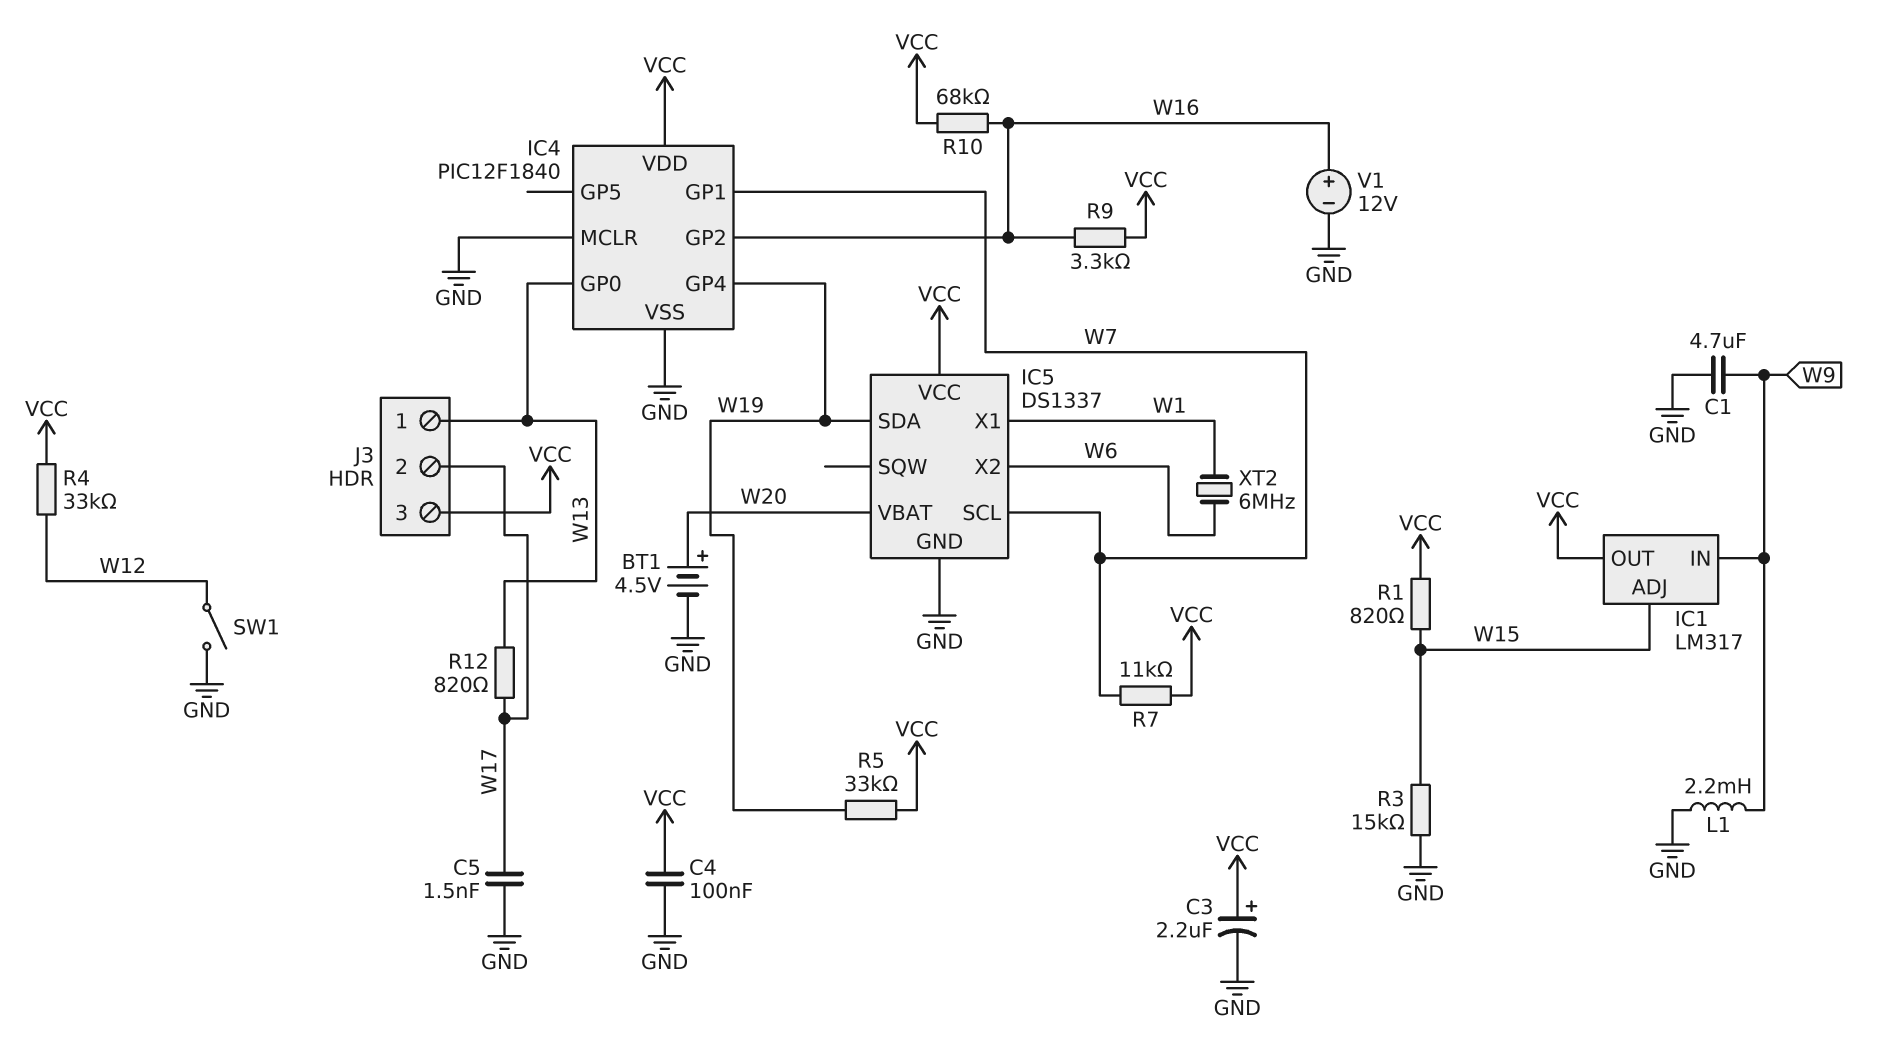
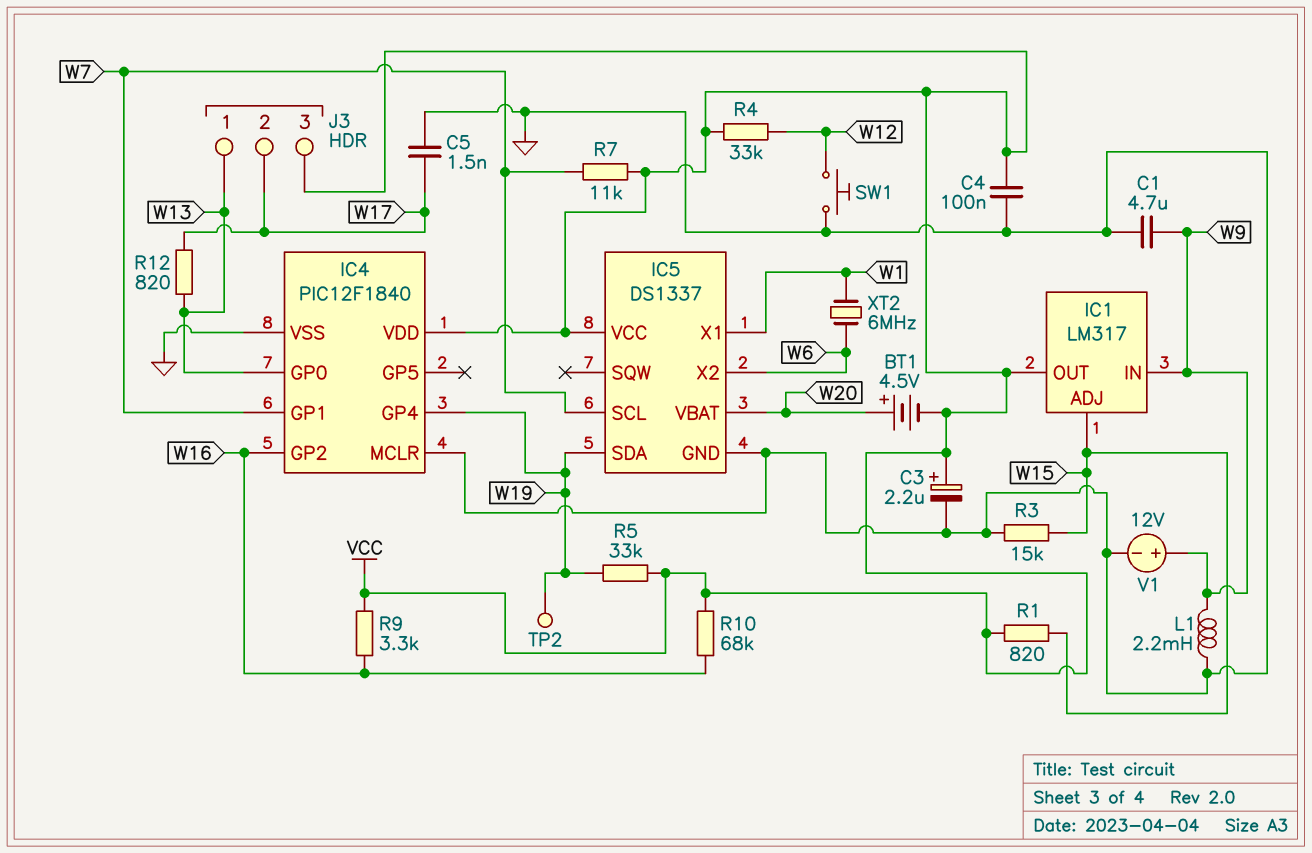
BT1: 4.5V (plus W20, minus GND) -> 4.5V (plus W20, minus VCC)
SW1: switch (GND, W12) -> button (GND, W12)
TP2: none -> test point (W19)
V1: 12V (plus W16, minus GND) -> 12V (plus W9, minus GND)

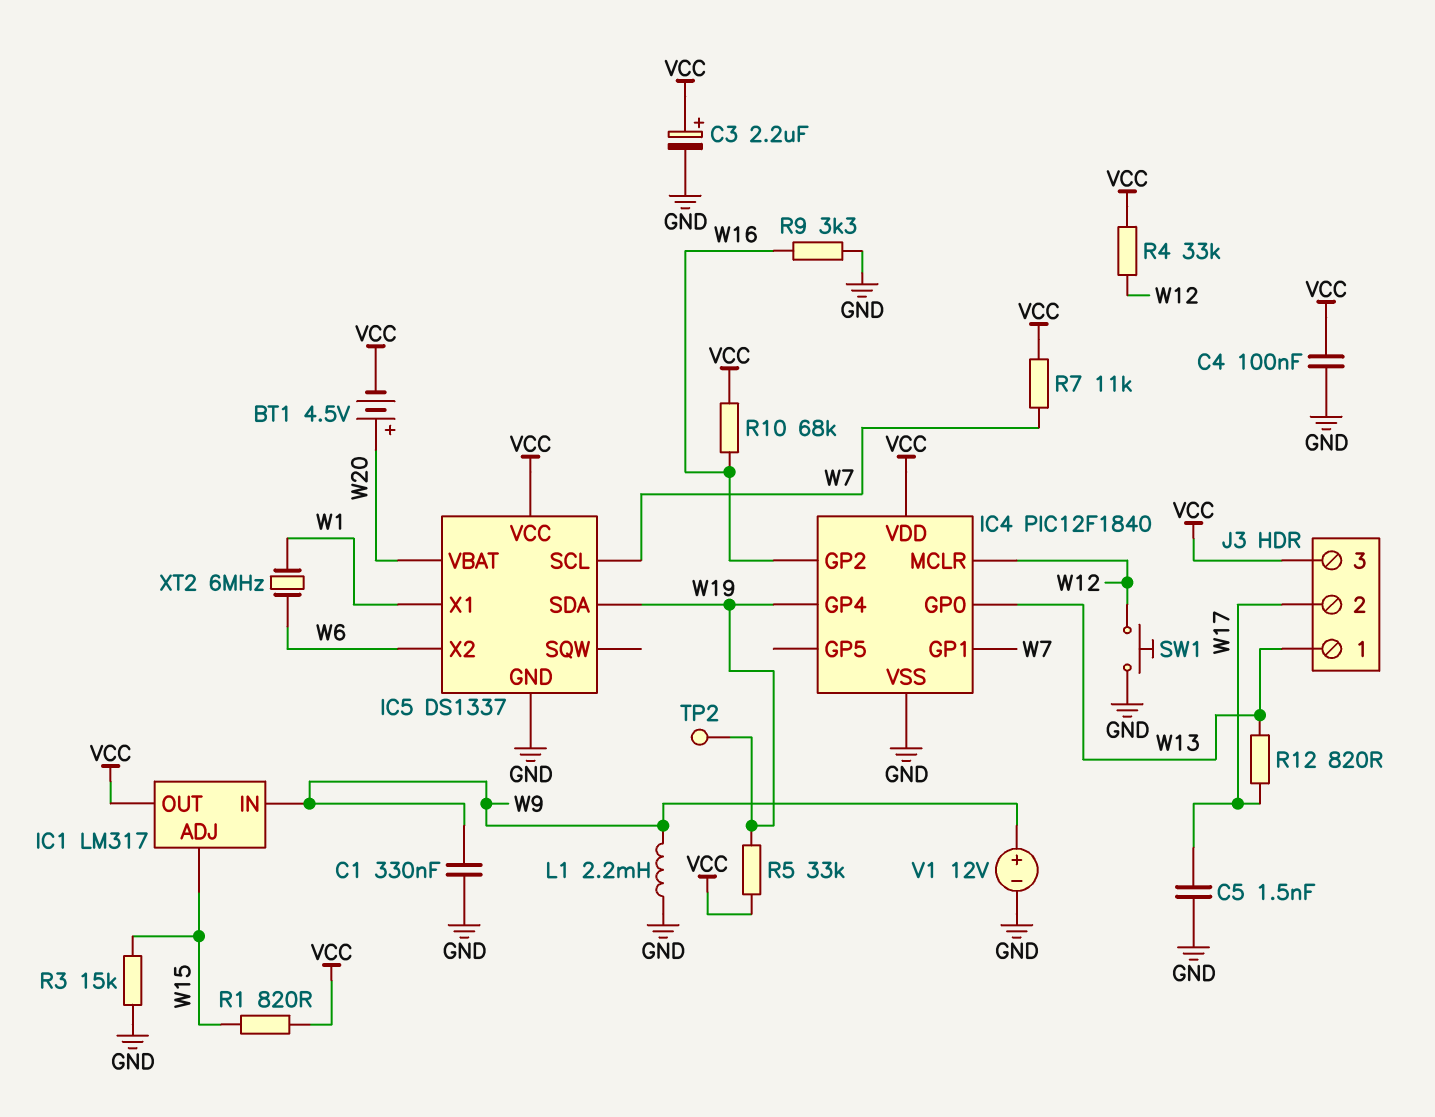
C1: 4.7uF (GND, W9) -> 330nF (GND, W9)
IC4 pin MCLR: GND -> W12
R9: 3.3k (VCC, W16) -> 3.3k (GND, W16)

